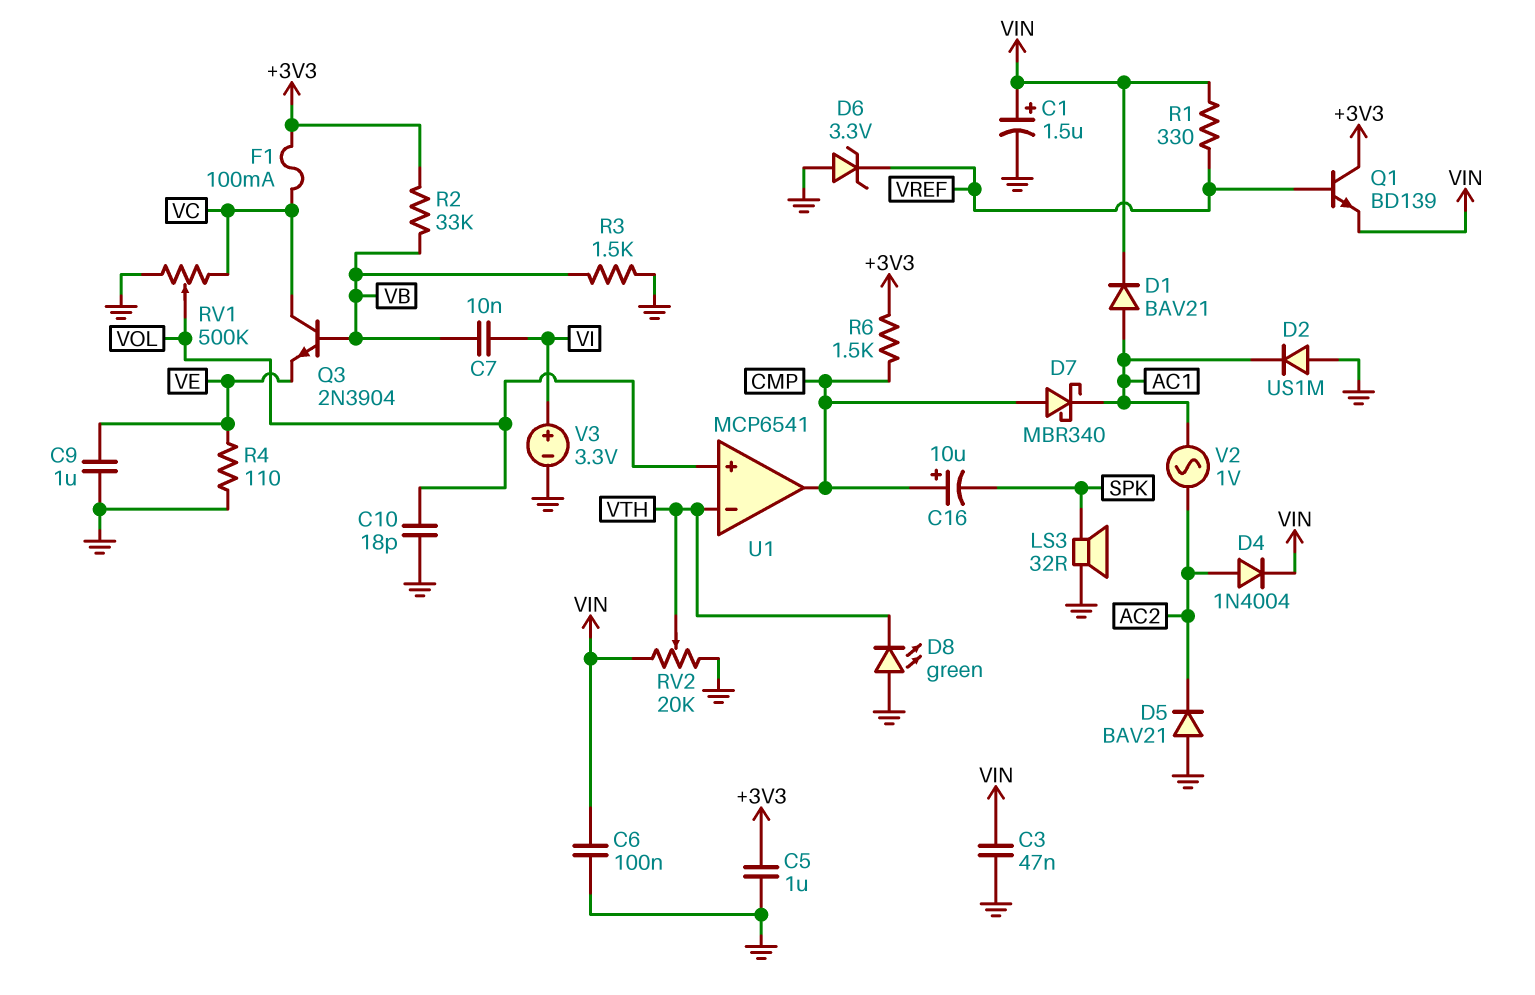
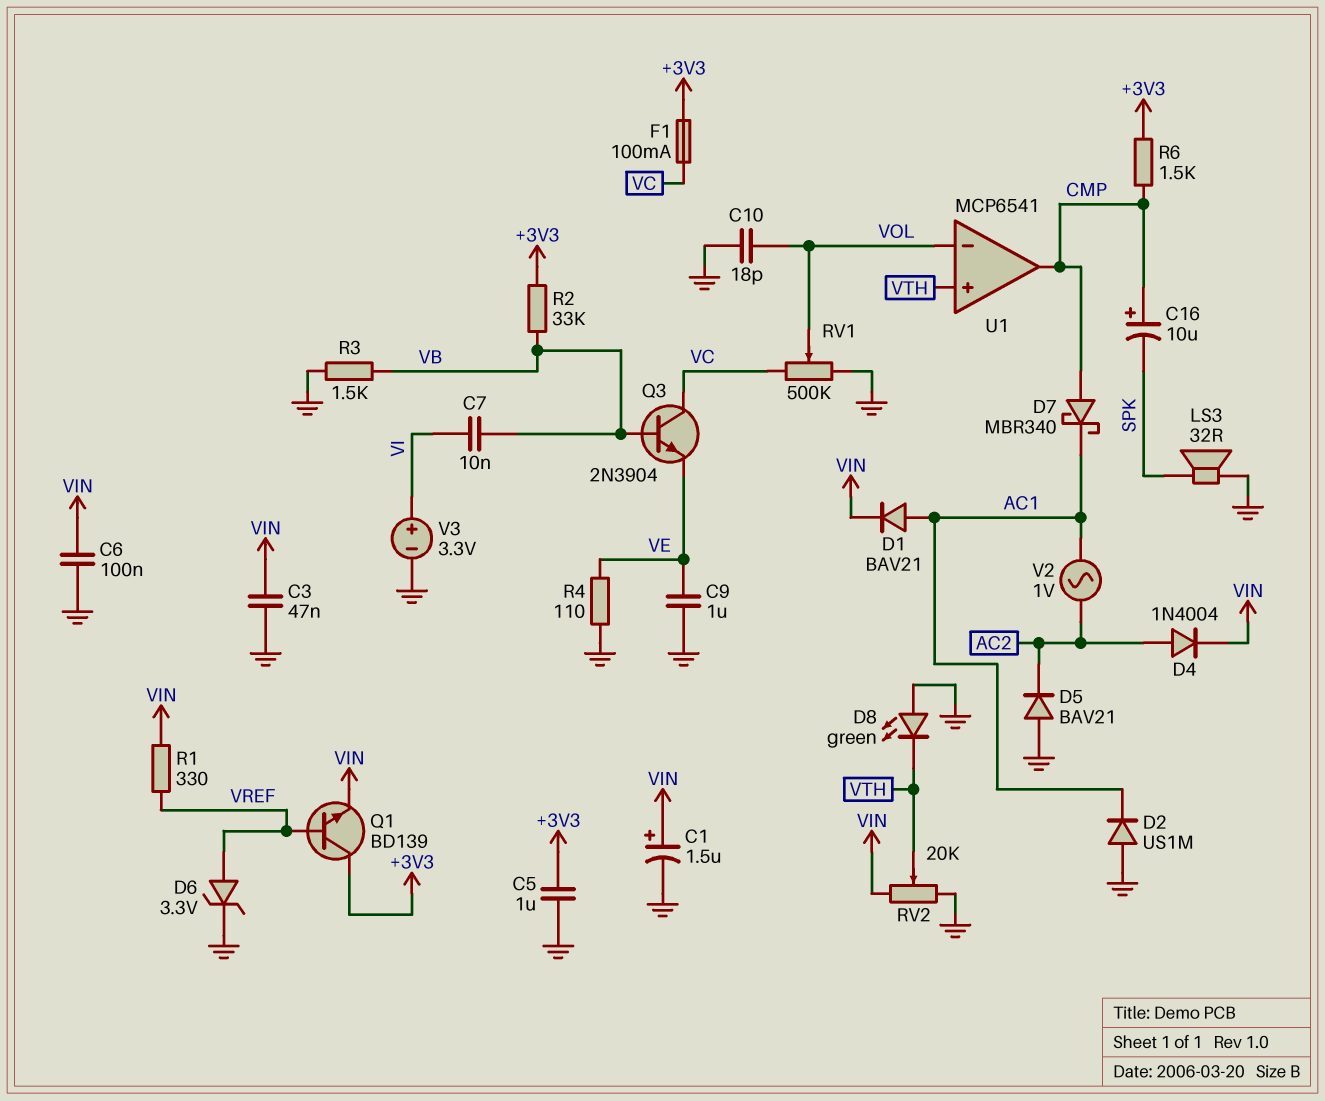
D6: zener 3.3V (A GND, K VREF) -> zener 3.3V (A VREF, K GND)
U1 pin in+: VOL -> VTH
U1 pin in-: VTH -> VOL

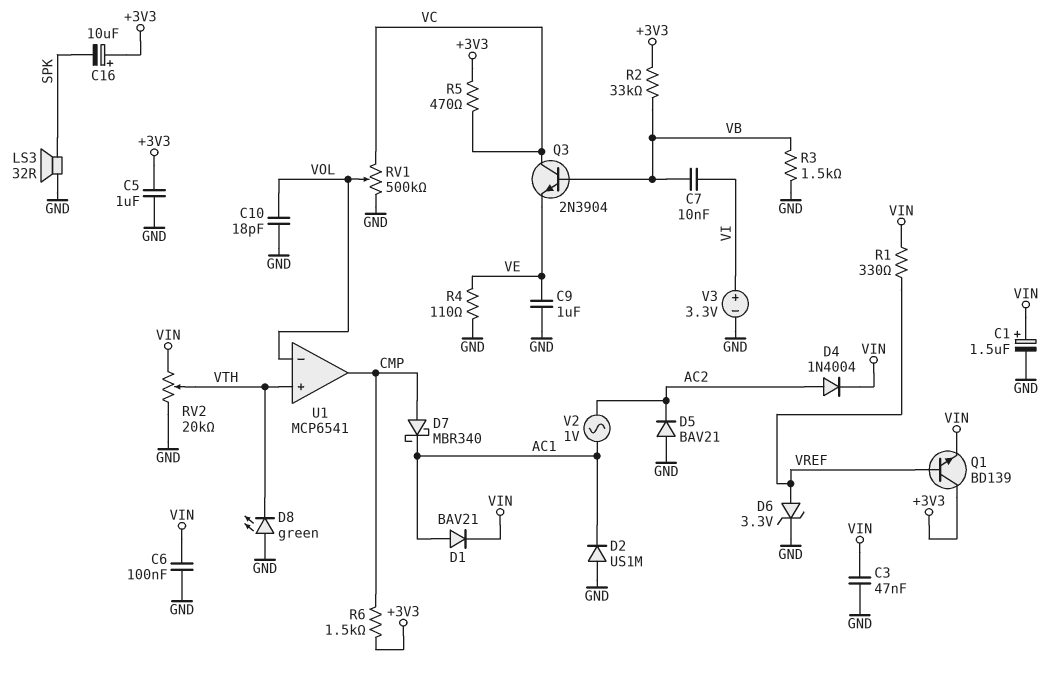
C16: 10uF (plus CMP, minus SPK) -> 10uF (plus +3V3, minus SPK)
F1: 100mA (+3V3, VC) -> none
R5: none -> 470 (+3V3, VC)

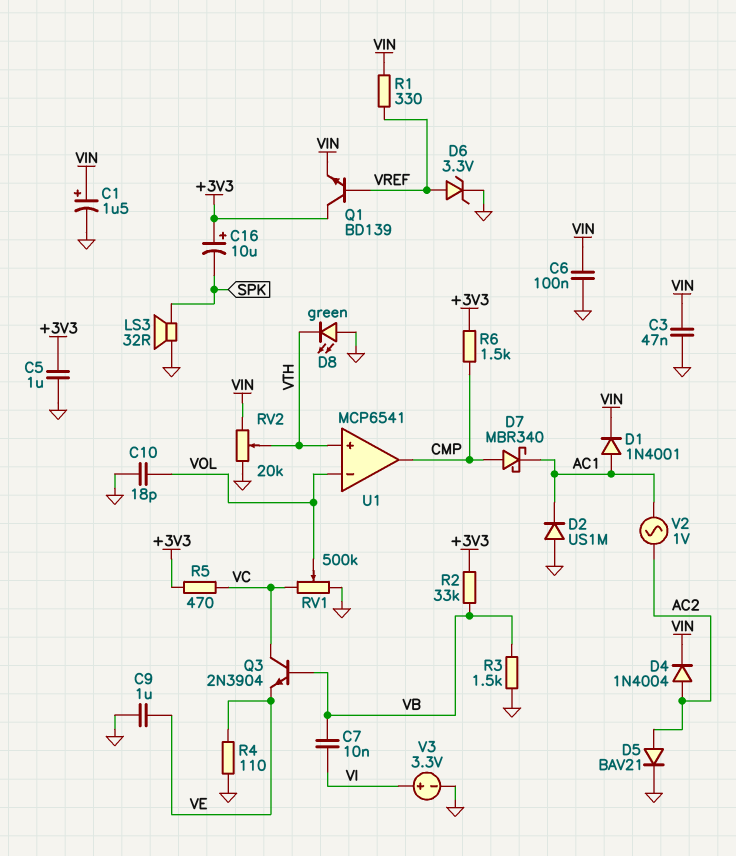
D1: diode BAV21 (A AC1, K VIN) -> diode 1N4001 (A AC1, K VIN)
D5: diode BAV21 (A GND, K AC2) -> diode BAV21 (A AC2, K GND)

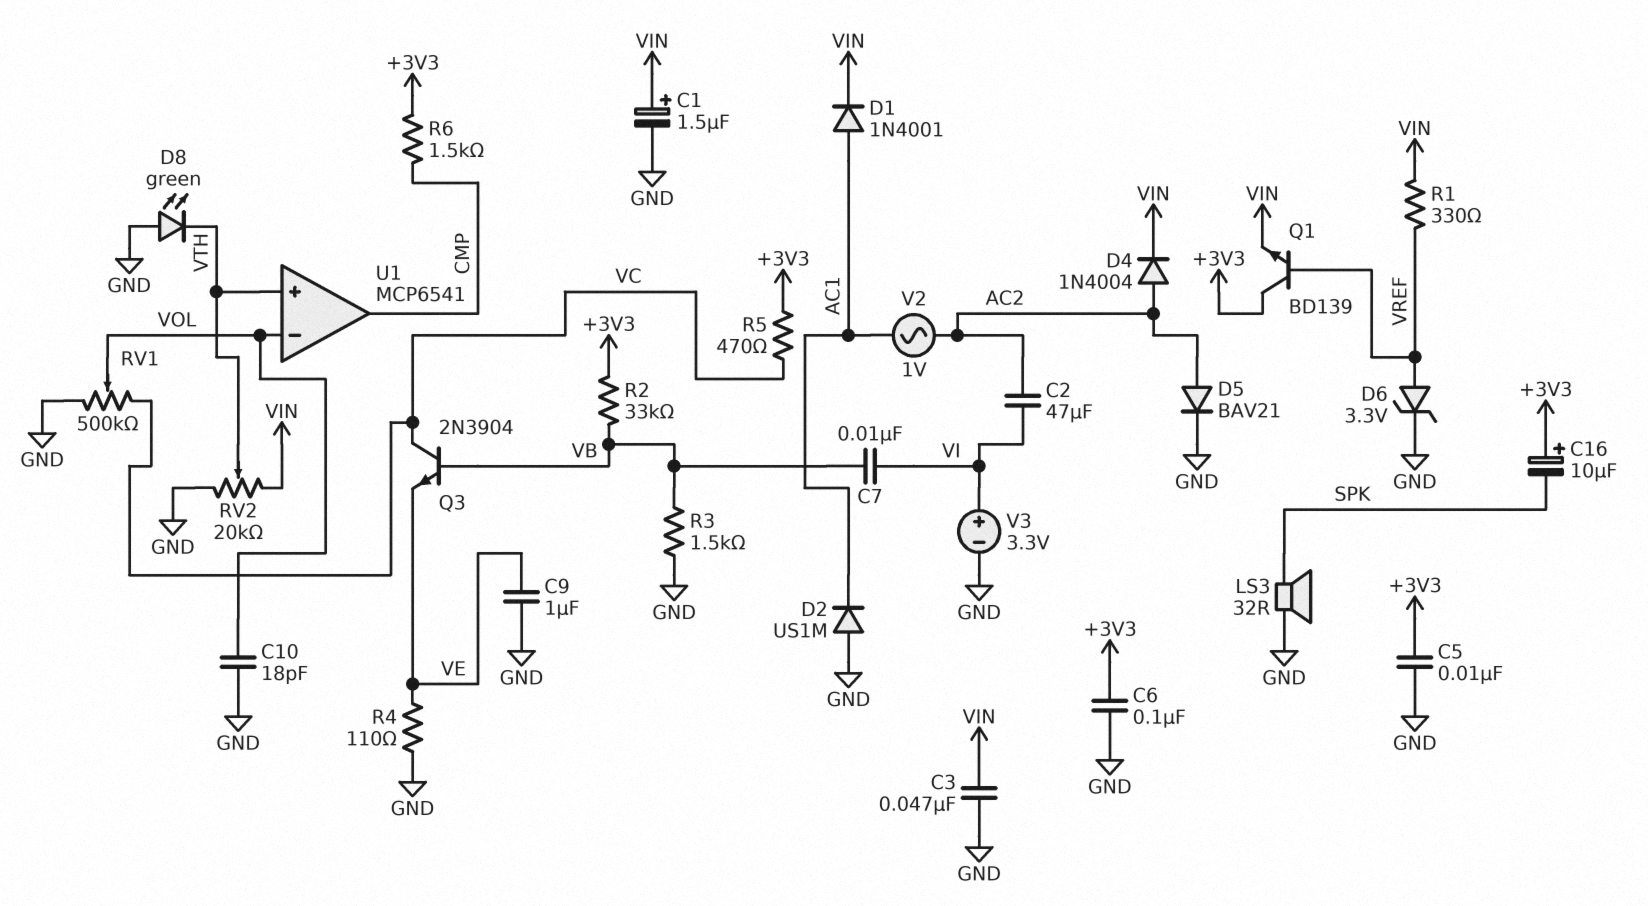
C2: none -> 47uF (AC2, VI)
C5: 1uF (+3V3, GND) -> 10nF (+3V3, GND)
C6: 100nF (GND, VIN) -> 100nF (+3V3, GND)
D7: schottky MBR340 (A CMP, K AC1) -> none

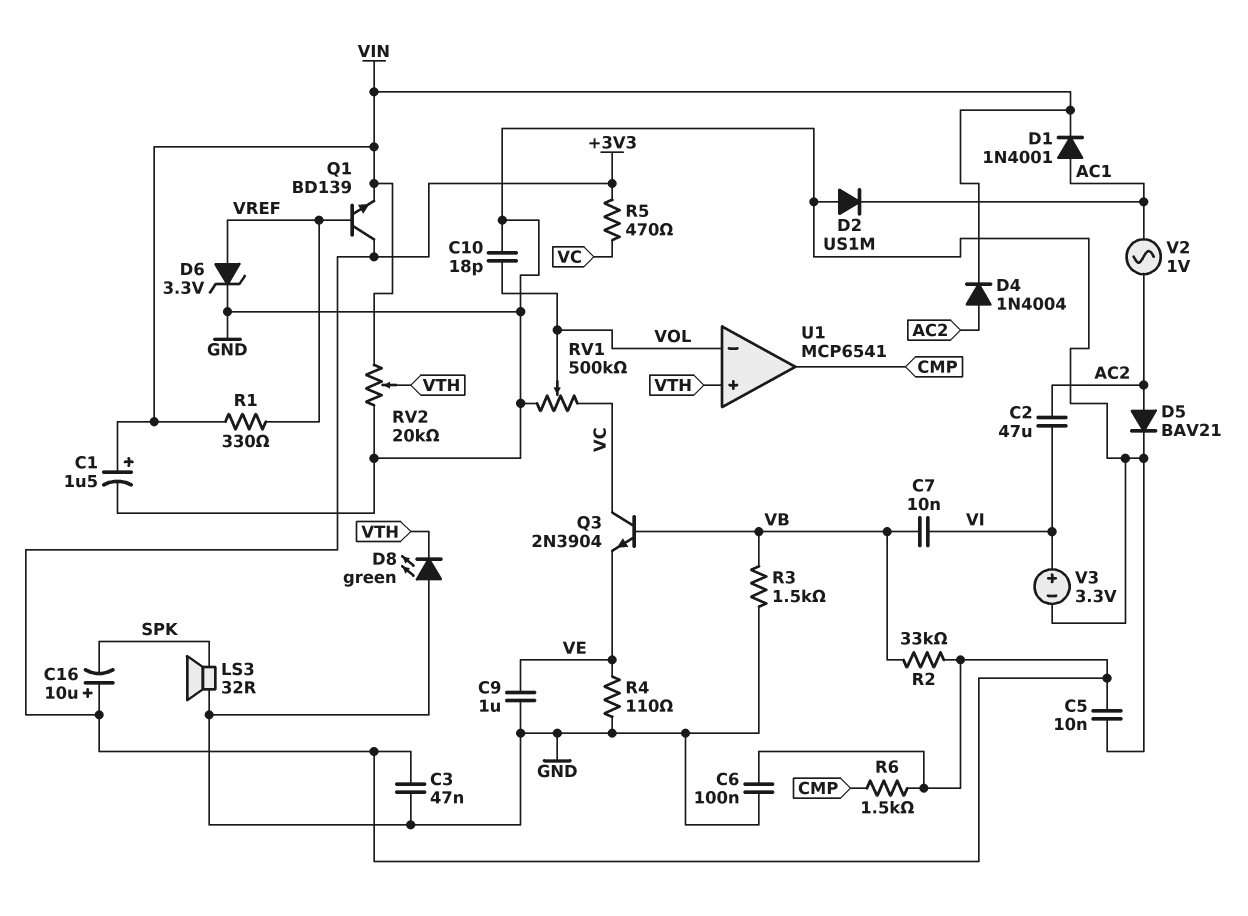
C3: 47nF (GND, VIN) -> 47nF (+3V3, GND)

